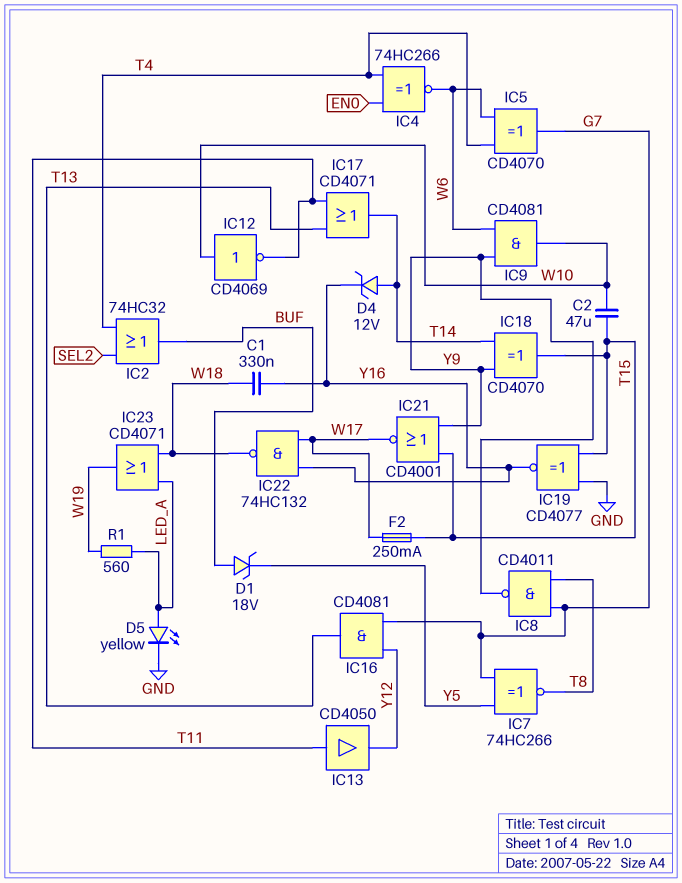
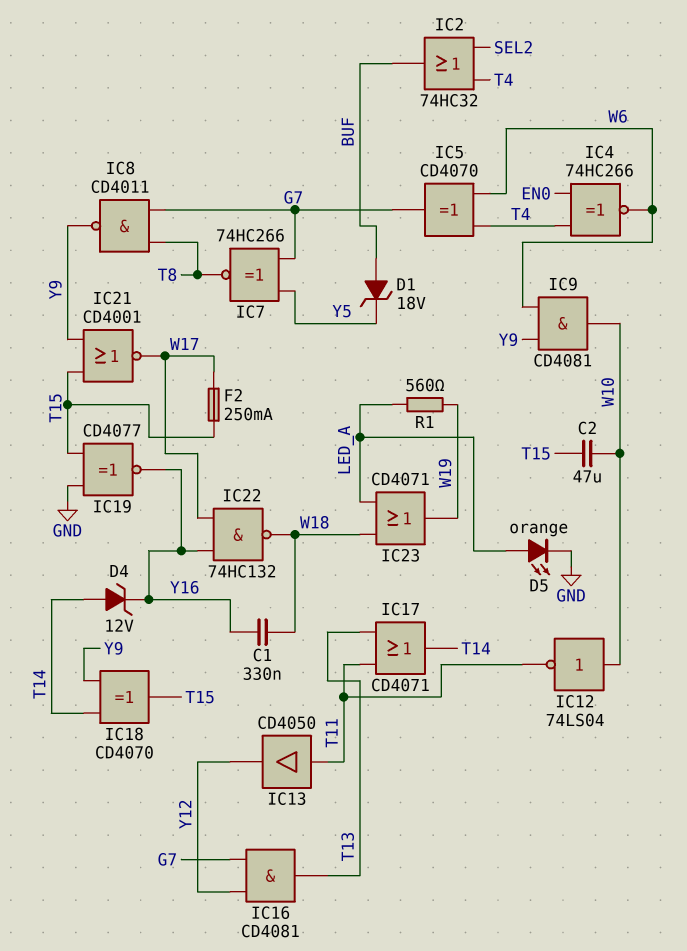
D5: LED yellow (A LED_A, K GND) -> LED orange (A LED_A, K GND)
IC12: NOT CD4069 (in W10, out T11) -> NOT 74LS04 (in W10, out T11)

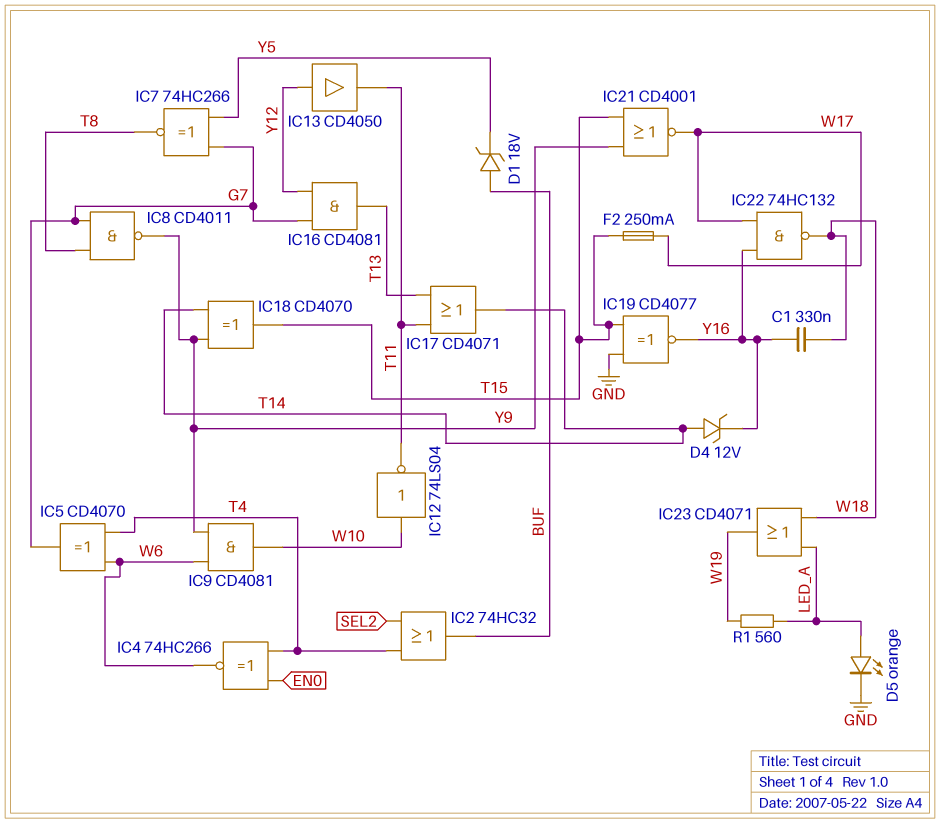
C2: 47uF (T15, W10) -> none
IC13: buffer CD4050 (in T11, out Y12) -> buffer CD4050 (in Y12, out T11)

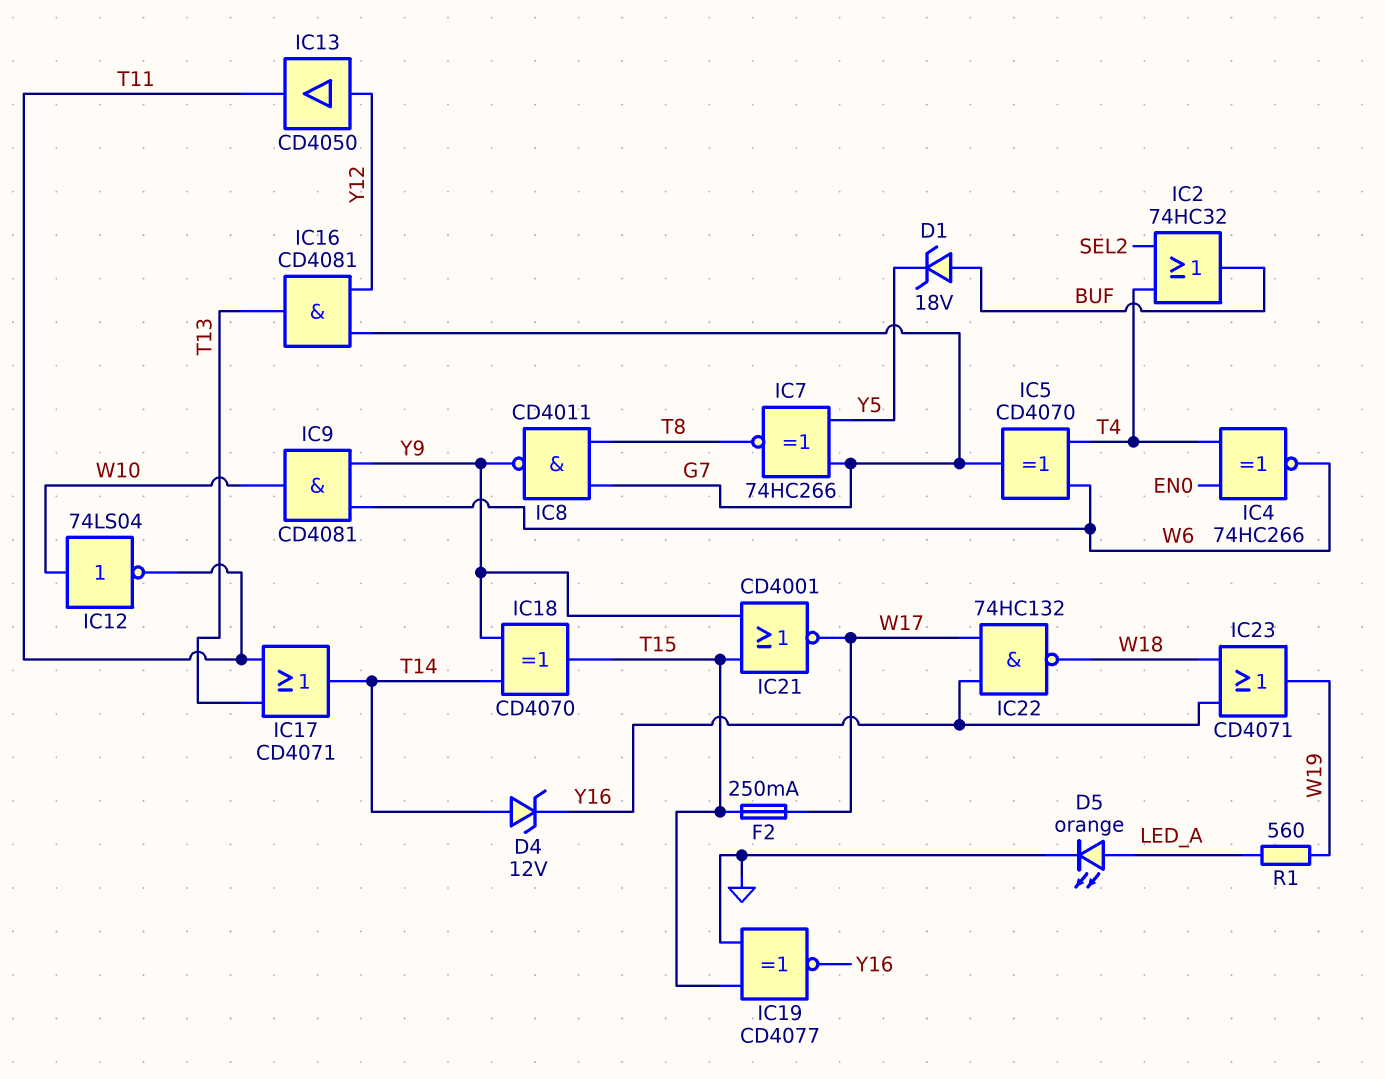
C1: 330nF (W18, Y16) -> none
IC23: OR CD4071 (in LED_A, in W18, out W19) -> OR CD4071 (in W18, in Y16, out W19)

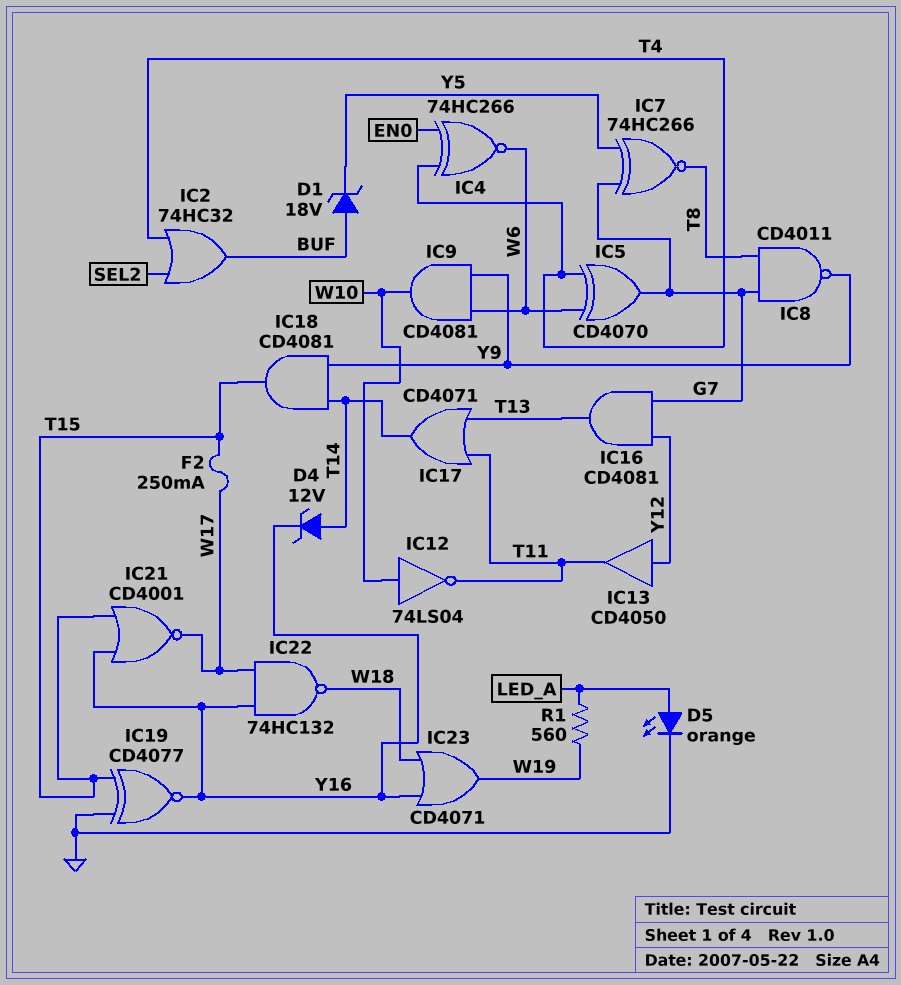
IC18: XOR CD4070 (in T14, in Y9, out T15) -> AND CD4081 (in T14, in Y9, out T15)
IC21: NOR CD4001 (in T15, in Y9, out W17) -> NOR CD4001 (in T15, in Y16, out W17)

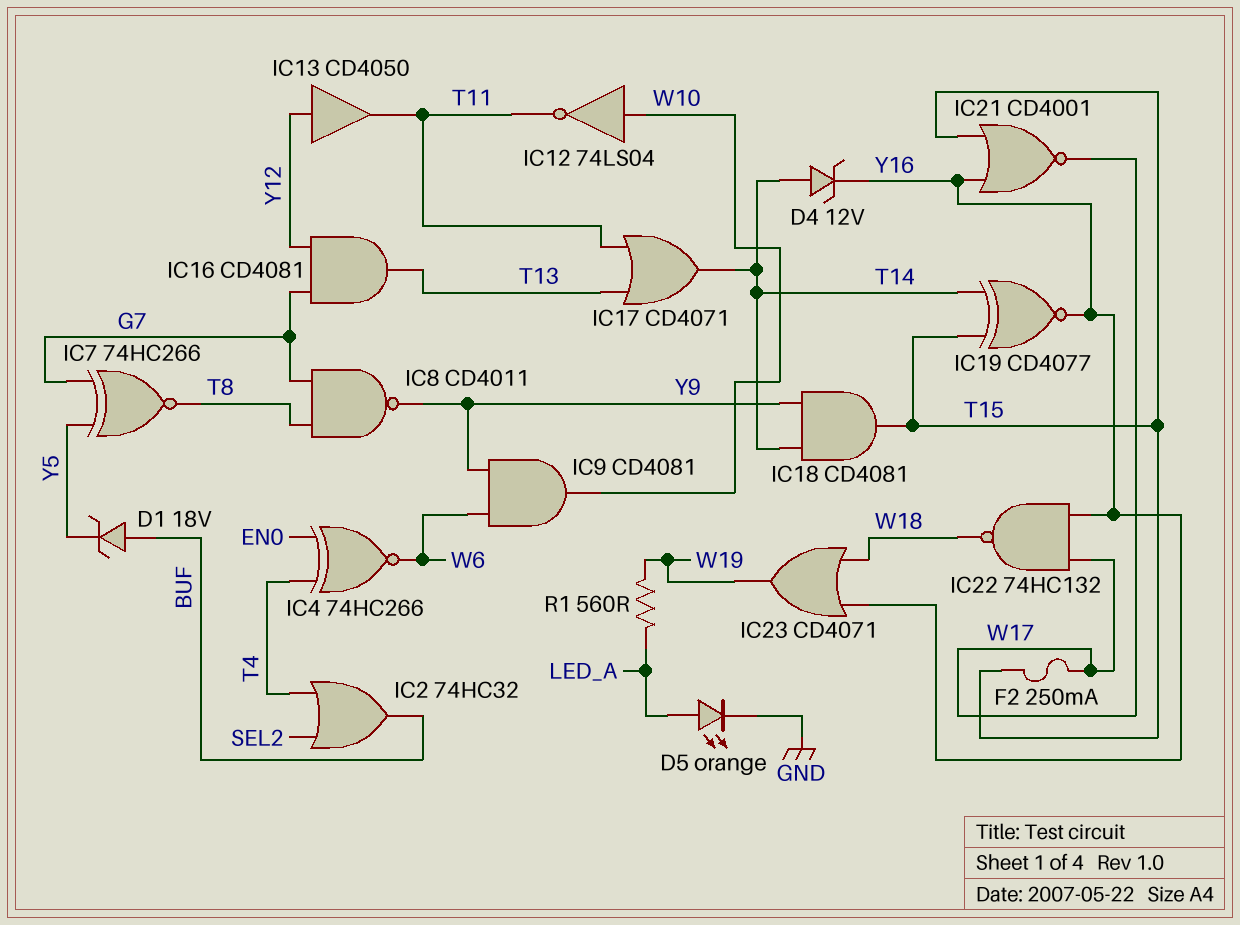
IC5: XOR CD4070 (in T4, in W6, out G7) -> none
IC19: XNOR CD4077 (in GND, in T15, out Y16) -> XNOR CD4077 (in T14, in T15, out Y16)

